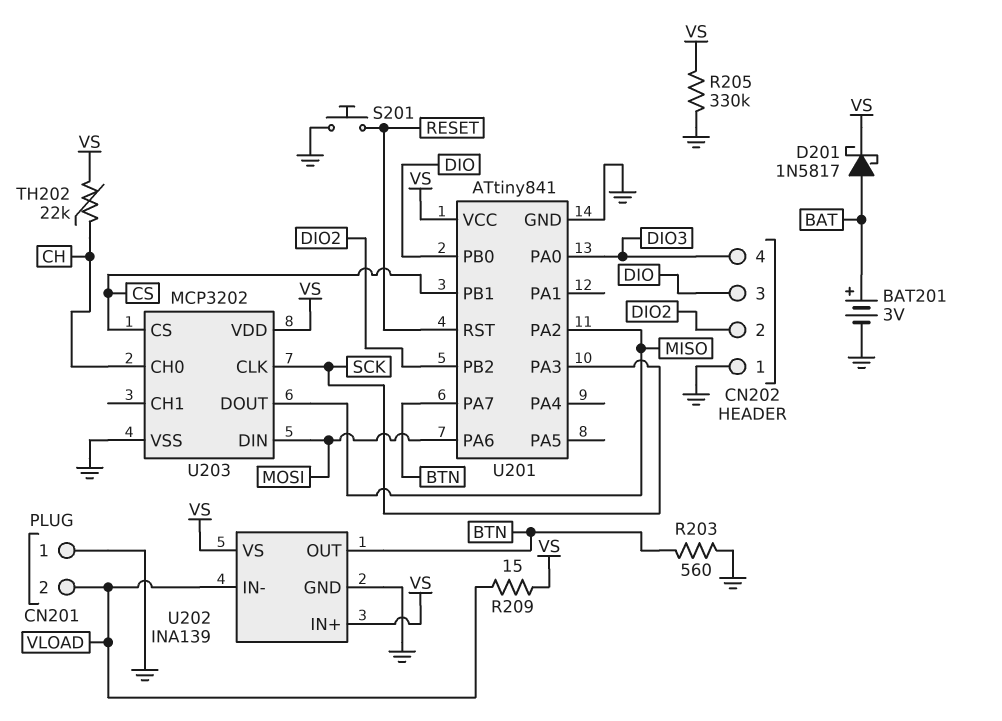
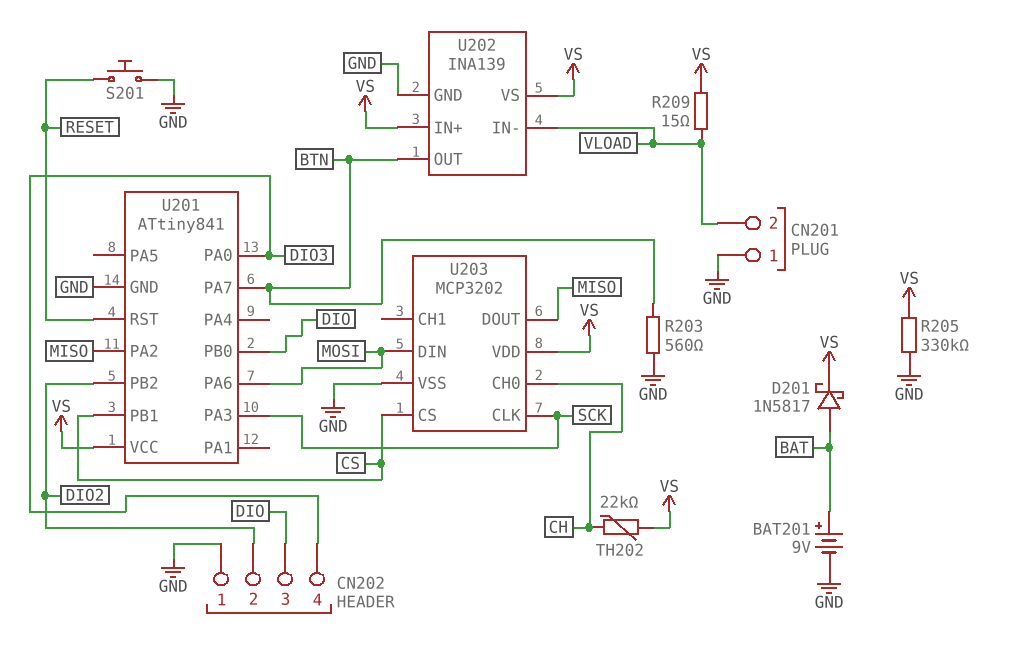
BAT201: 3V (plus BAT, minus GND) -> 9V (plus BAT, minus GND)

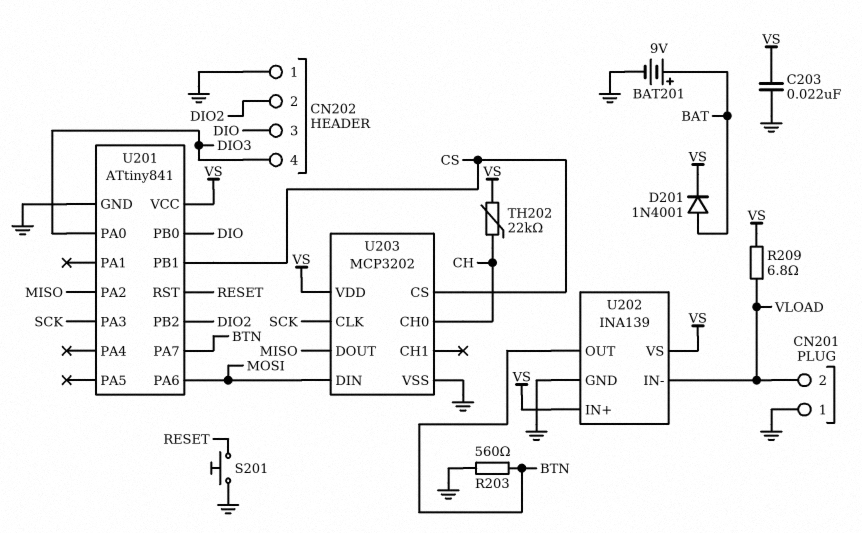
C203: none -> 22nF (GND, VS)
D201: schottky 1N5817 (A BAT, K VS) -> diode 1N4001 (A BAT, K VS)
R205: 330k (GND, VS) -> none
R209: 15 (VLOAD, VS) -> 6.8 (VLOAD, VS)

